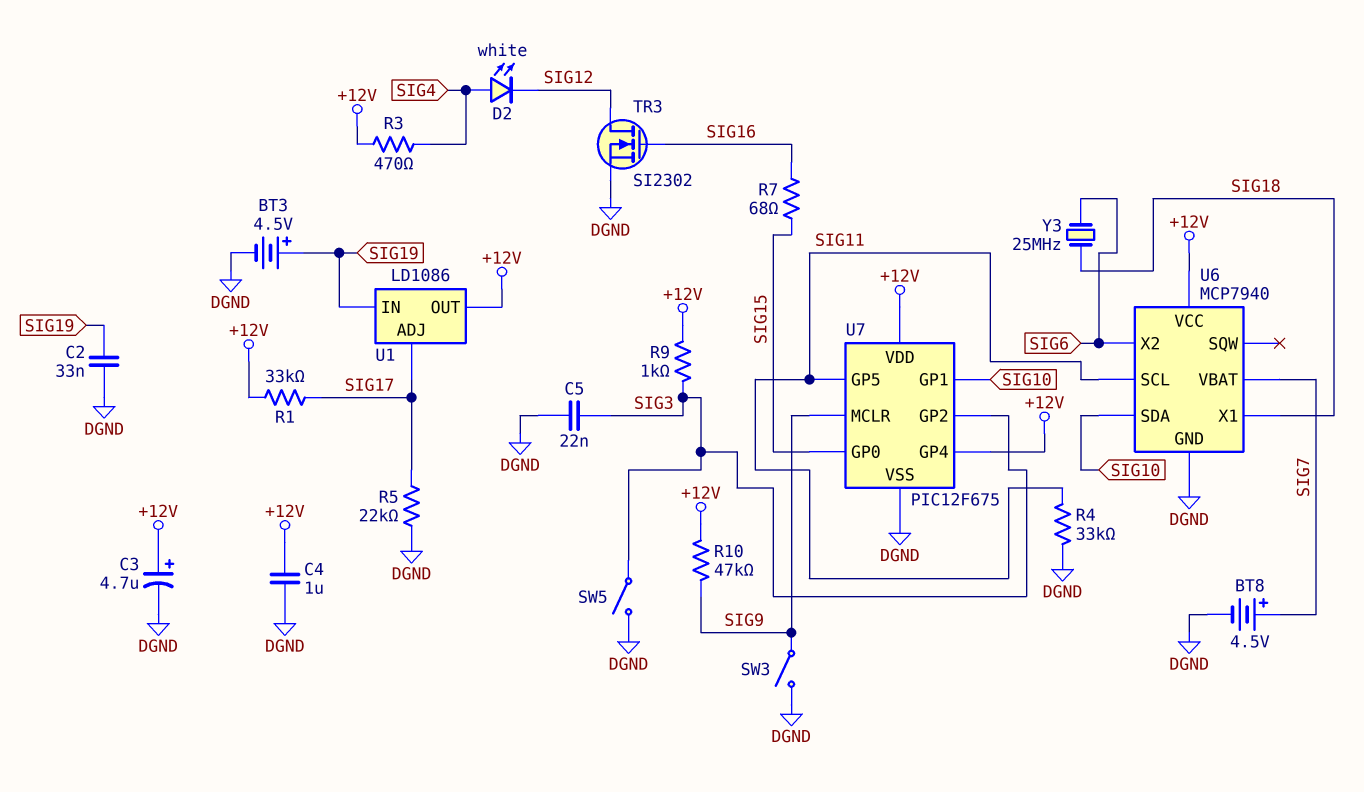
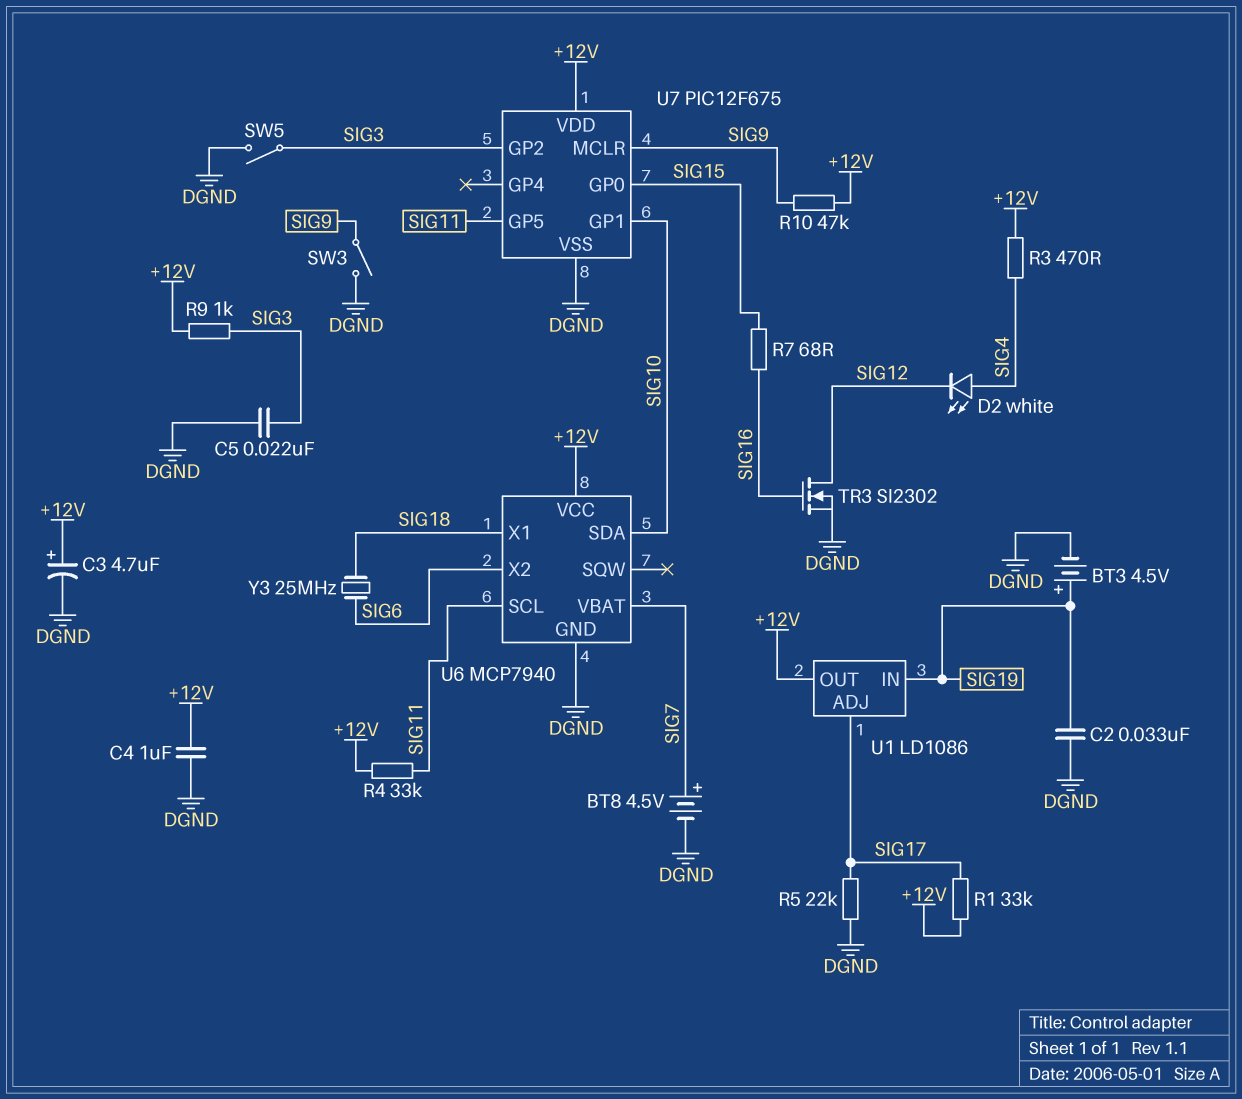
R4: 33k (DGND, SIG11) -> 33k (+12V, SIG11)
U7 pin GP4: +12V -> none

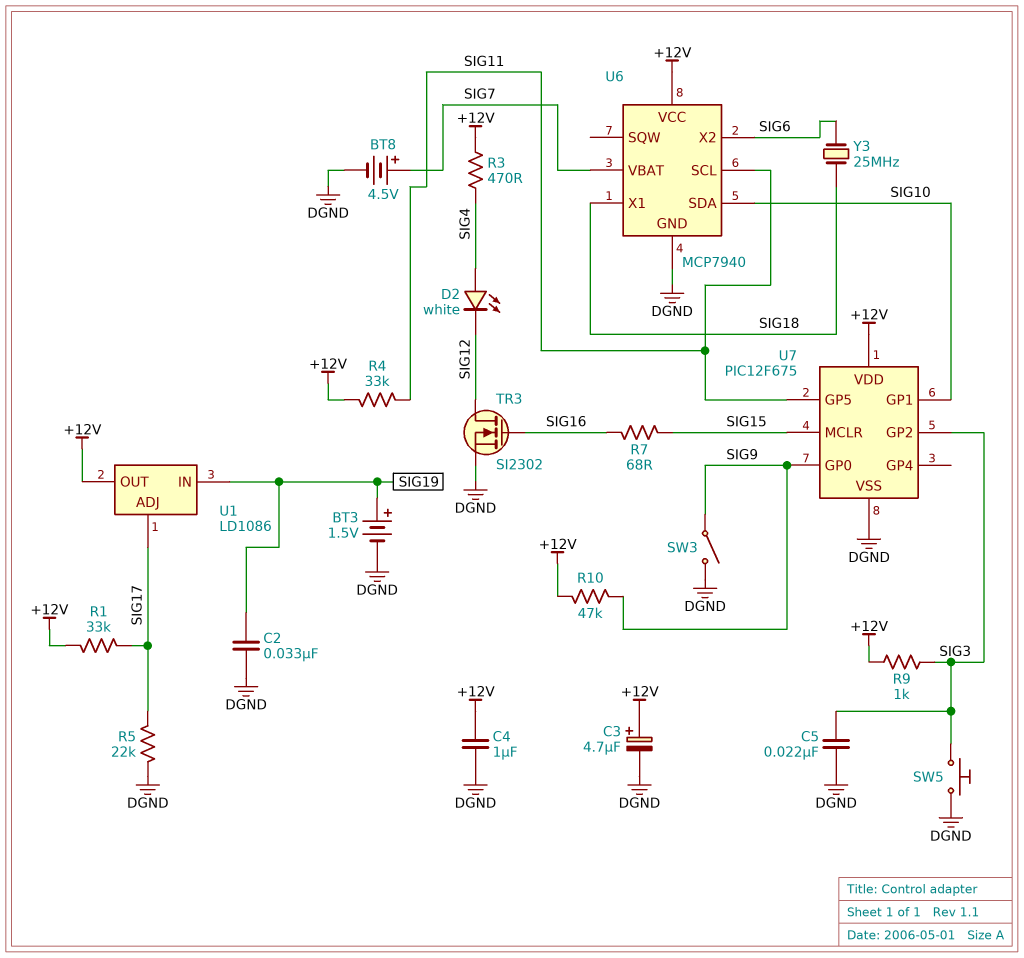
BT3: 4.5V (plus SIG19, minus DGND) -> 1.5V (plus SIG19, minus DGND)
SW5: switch (DGND, SIG3) -> button (DGND, SIG3)
U7 pin GP0: SIG15 -> SIG9
U7 pin MCLR: SIG9 -> SIG15

